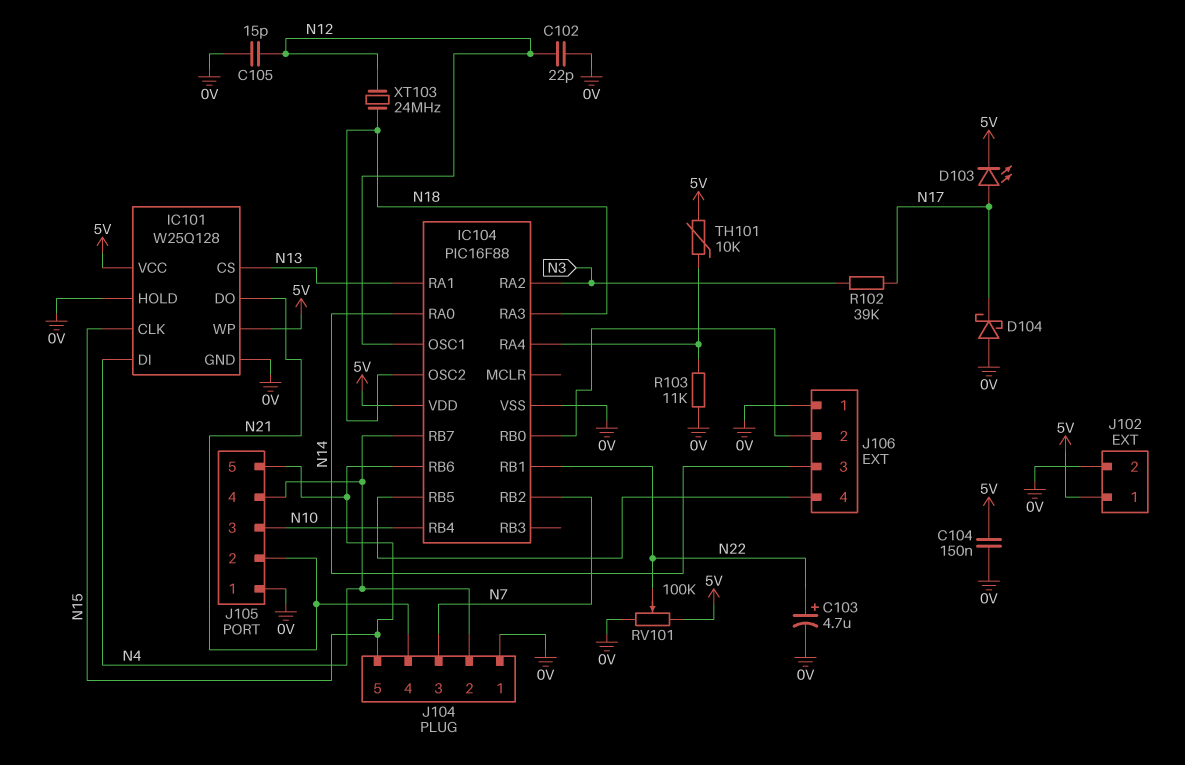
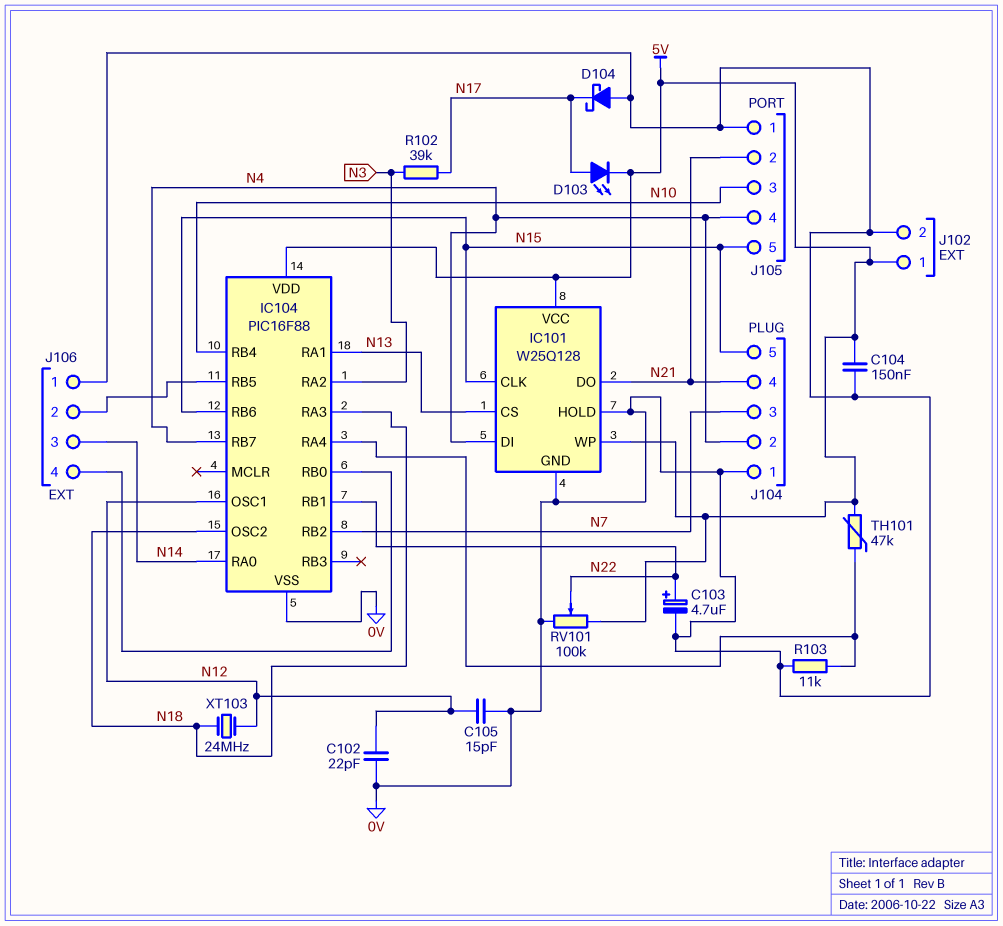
J106 pin 2: IC104/RB0 -> IC104/RB5
J106 pin 4: IC104/RB5 -> IC104/RB0
TH101: 10k (5V, IC104/RA4) -> 47k (5V, IC104/RA4)

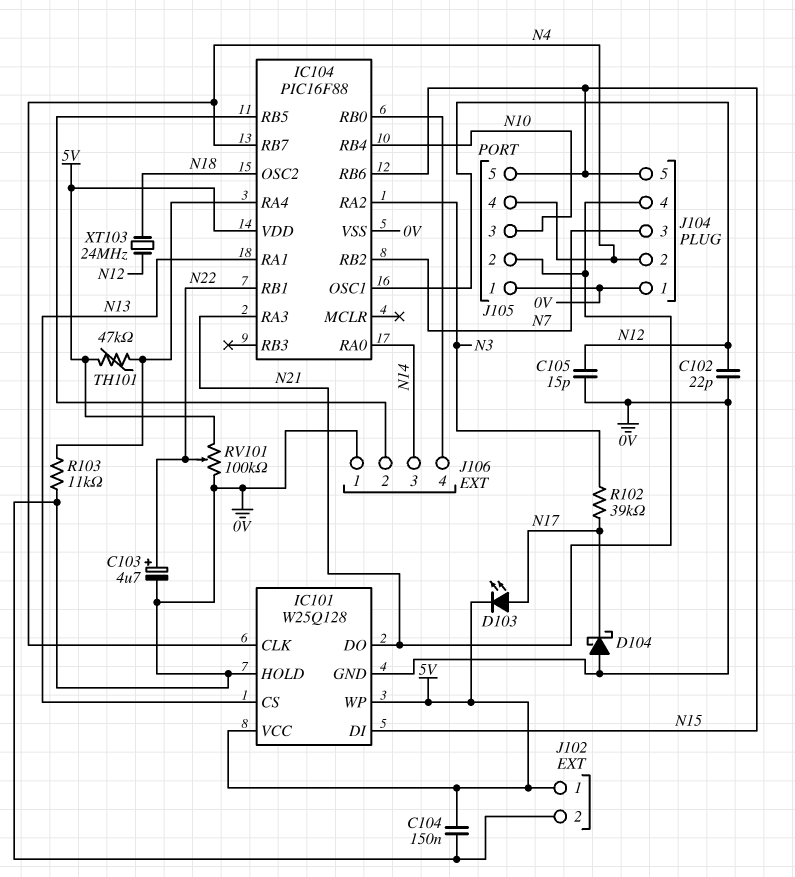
IC101 pin CLK: N15 -> N4
IC101 pin DI: N4 -> N15
IC104 pin RA3: N18 -> N21

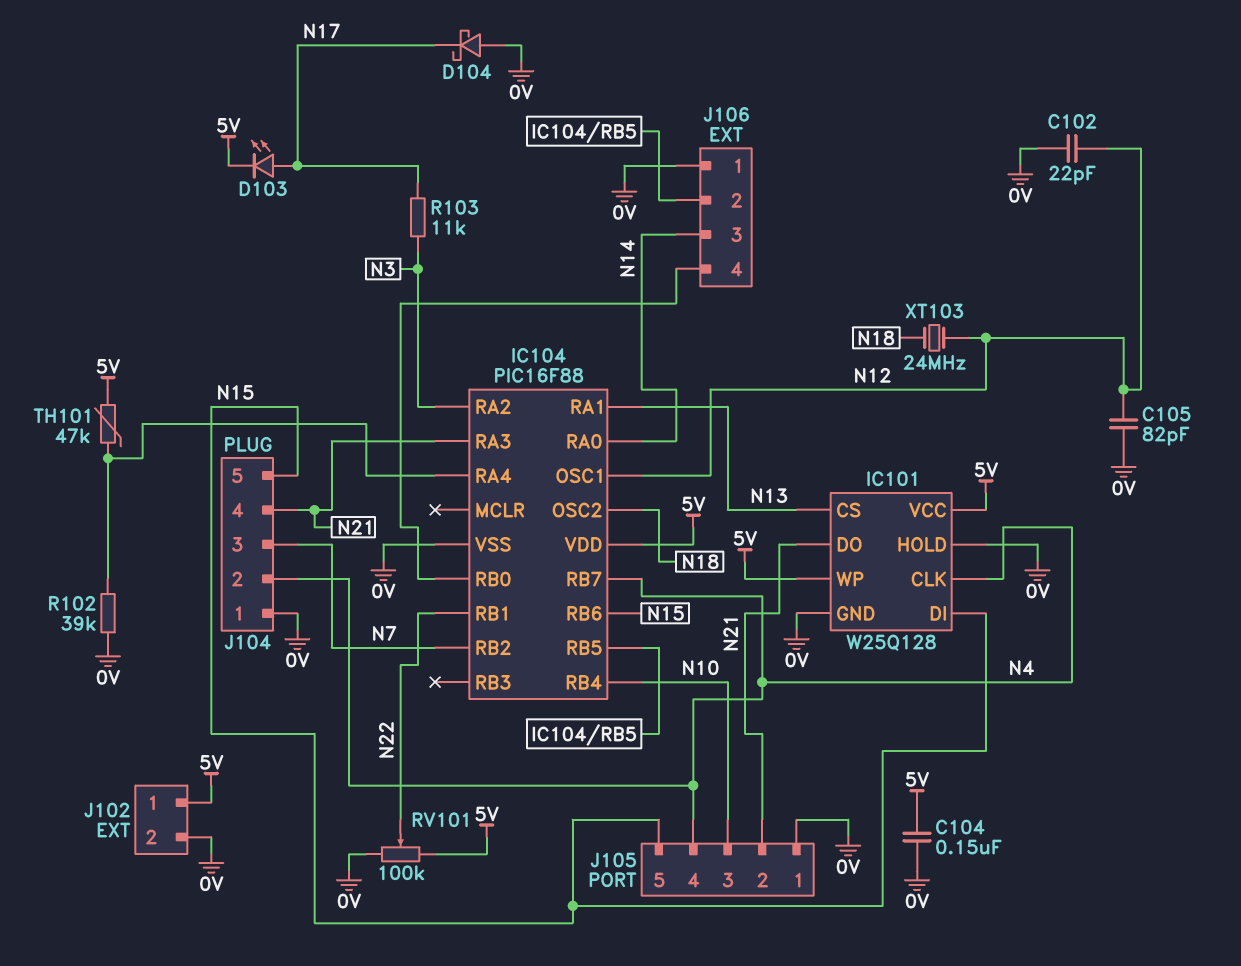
C103: 4.7uF (plus N22, minus 0V) -> none
C105: 15pF (0V, N12) -> 82pF (0V, N12)
R102: 39k (N3, N17) -> 39k (0V, IC104/RA4)
R103: 11k (0V, IC104/RA4) -> 11k (N3, N17)

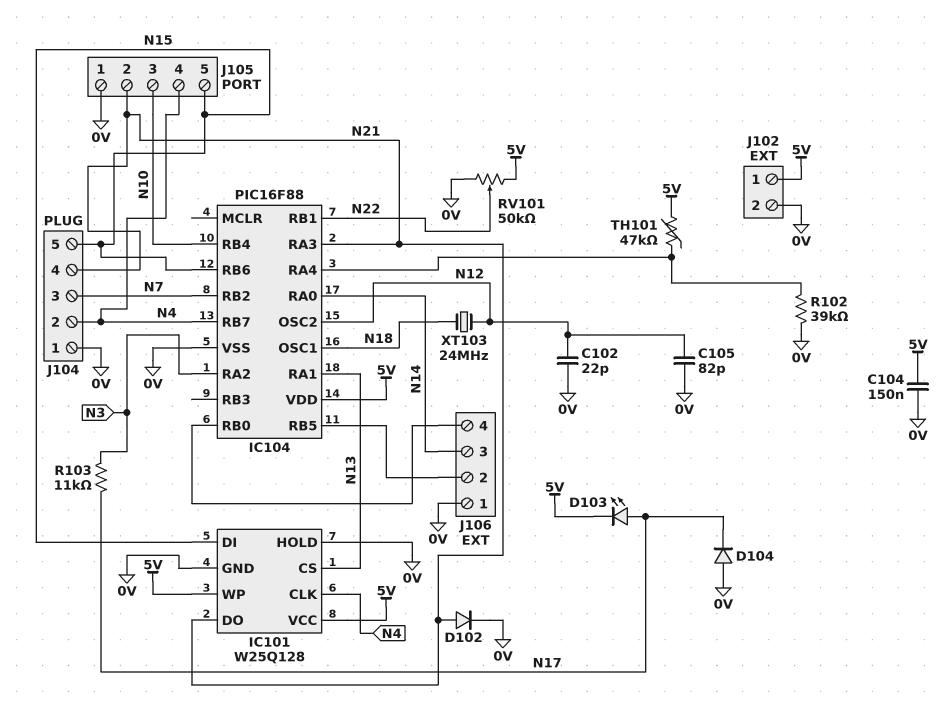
D102: none -> diode (A N21, K 0V)
D104: schottky (A 0V, K N17) -> diode (A 0V, K N17)
IC104 pin OSC1: N12 -> N18
IC104 pin OSC2: N18 -> N12
RV101: 100k (0V, 5V, wiper N22) -> 50k (0V, 5V, wiper N22)

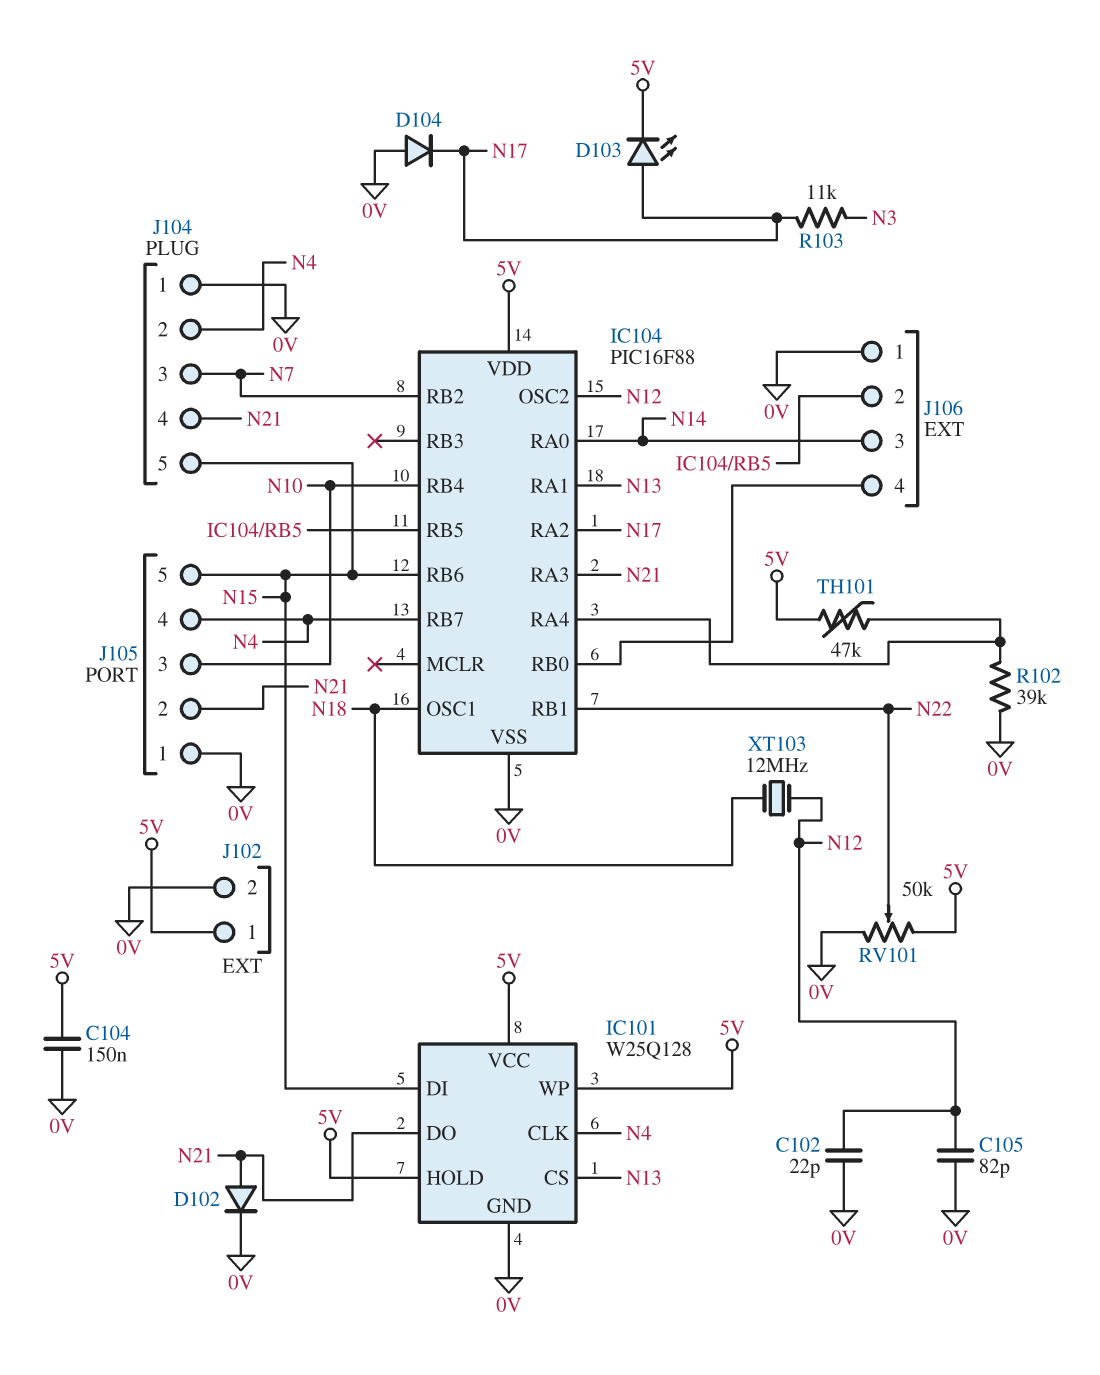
IC101 pin HOLD: 0V -> 5V
IC104 pin RA2: N3 -> N17
XT103: 24MHz (N12, N18) -> 12MHz (N12, N18)

